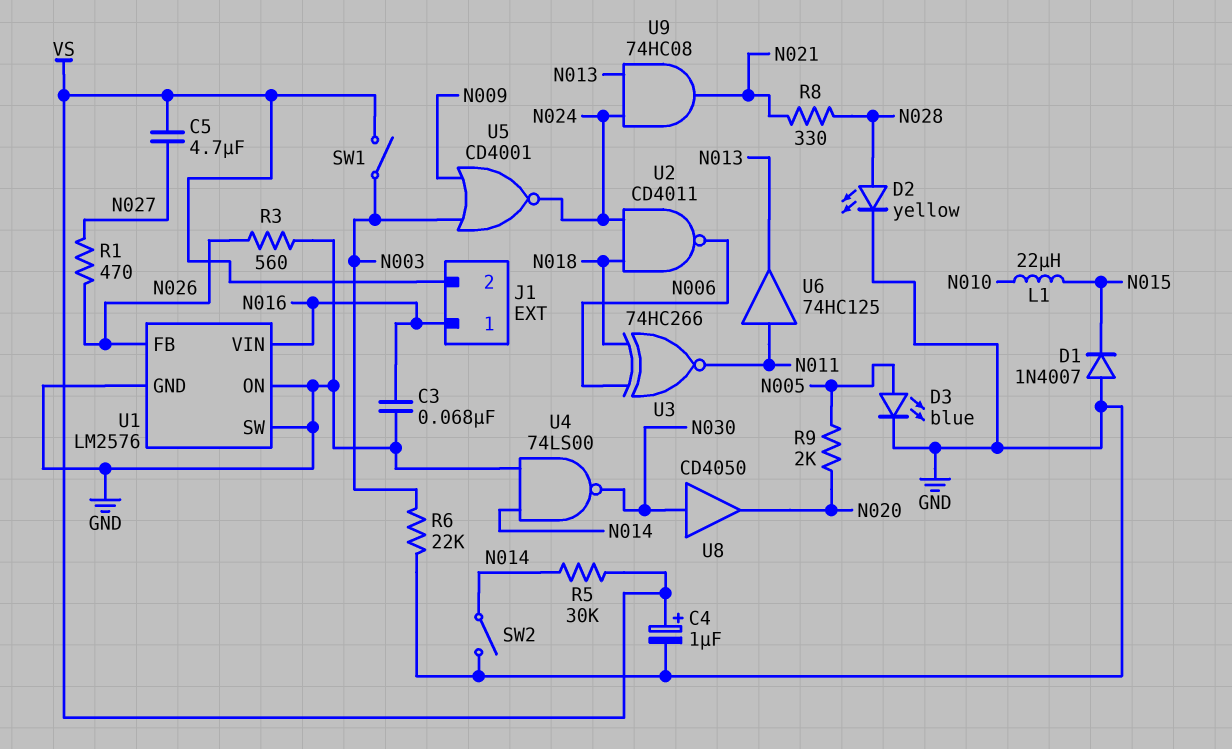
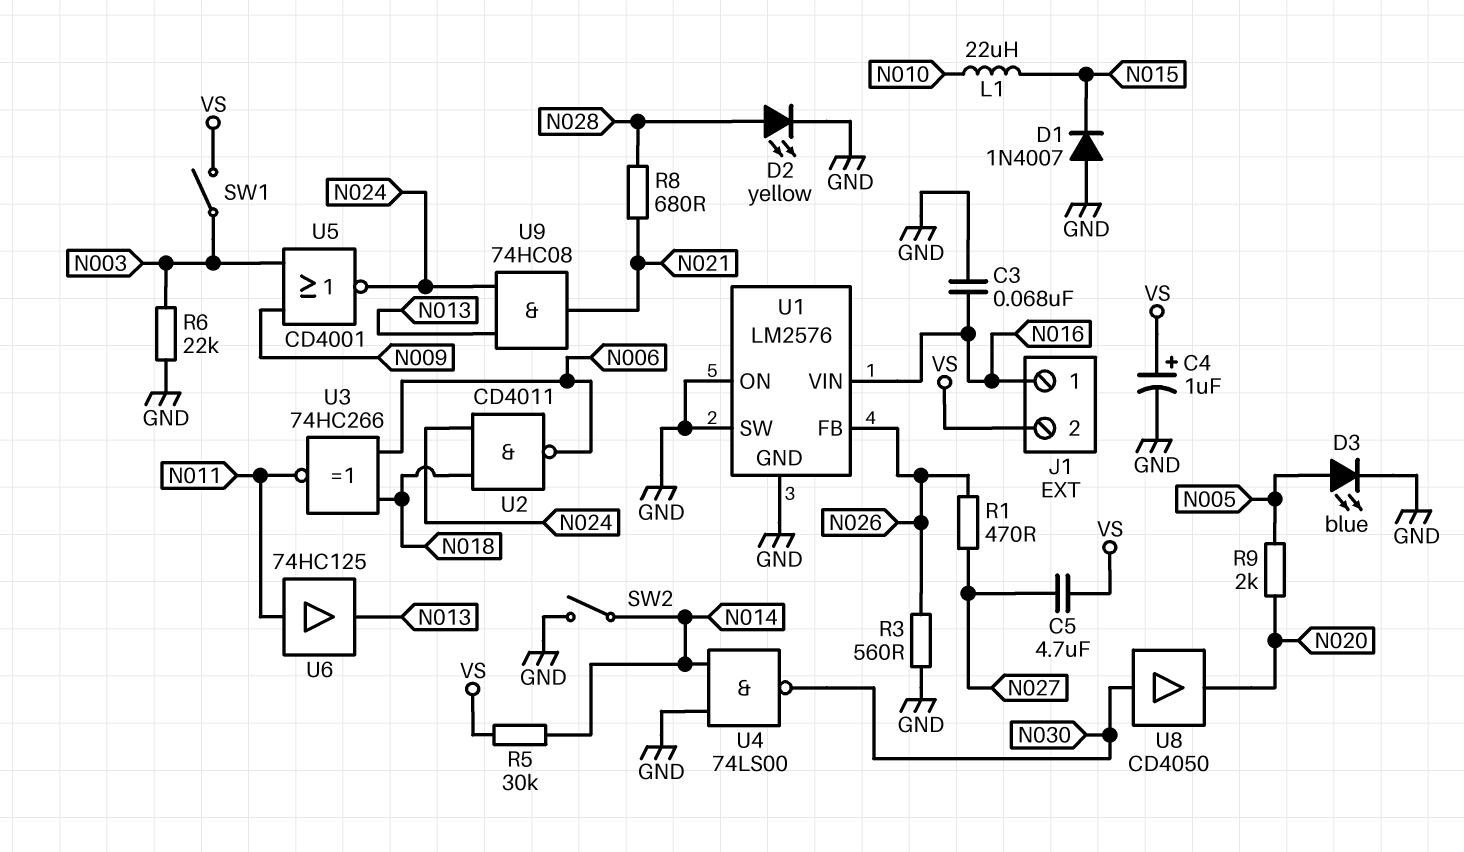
R8: 330 (N021, N028) -> 680 (N021, N028)

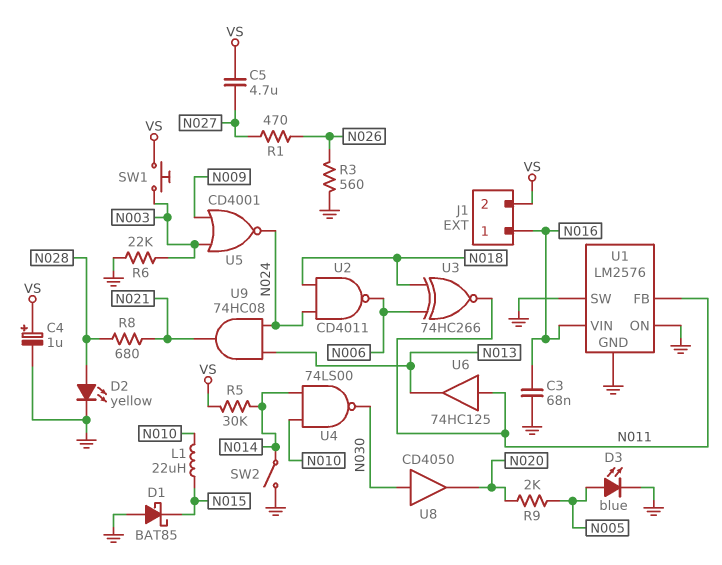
D1: diode 1N4007 (A GND, K N015) -> schottky BAT85 (A GND, K N015)
SW1: switch (N003, VS) -> button (N003, VS)
U1 pin FB: N026 -> N011
U4: NAND 74LS00 (in GND, in N014, out N030) -> NAND 74LS00 (in N010, in N014, out N030)

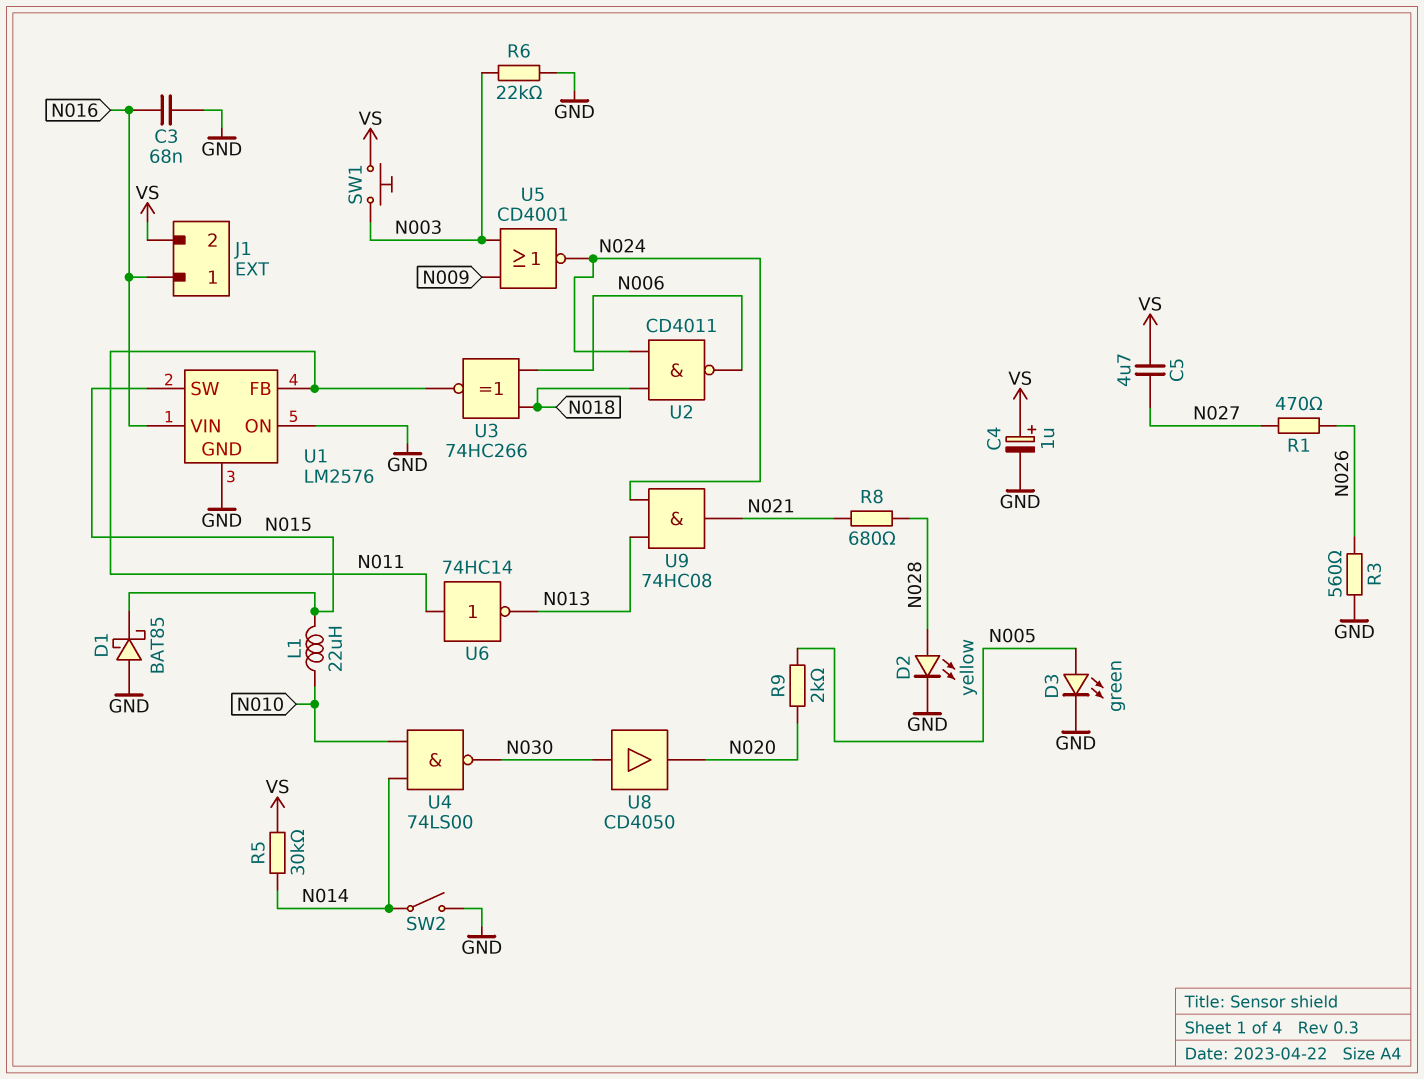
D3: LED blue (A N005, K GND) -> LED green (A N005, K GND)
U1 pin SW: GND -> N015
U6: buffer 74HC125 (in N011, out N013) -> NOT 74HC14 (in N011, out N013)

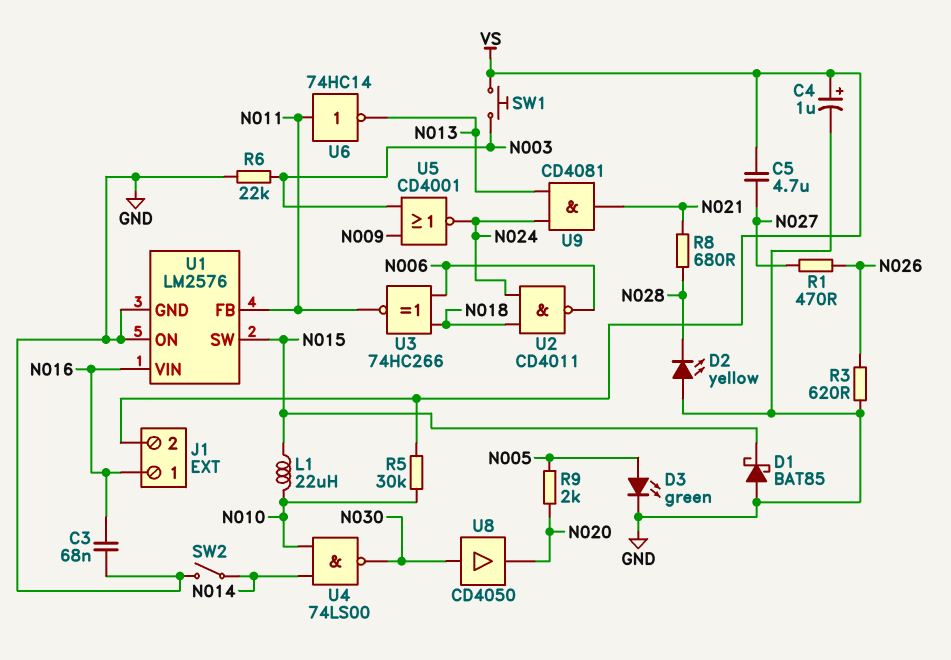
D2: LED yellow (A N028, K GND) -> LED yellow (A GND, K N028)
R3: 560 (GND, N026) -> 620 (GND, N026)
R5: 30k (N014, VS) -> 30k (N010, VS)
U9: AND 74HC08 (in N013, in N024, out N021) -> AND CD4081 (in N013, in N024, out N021)

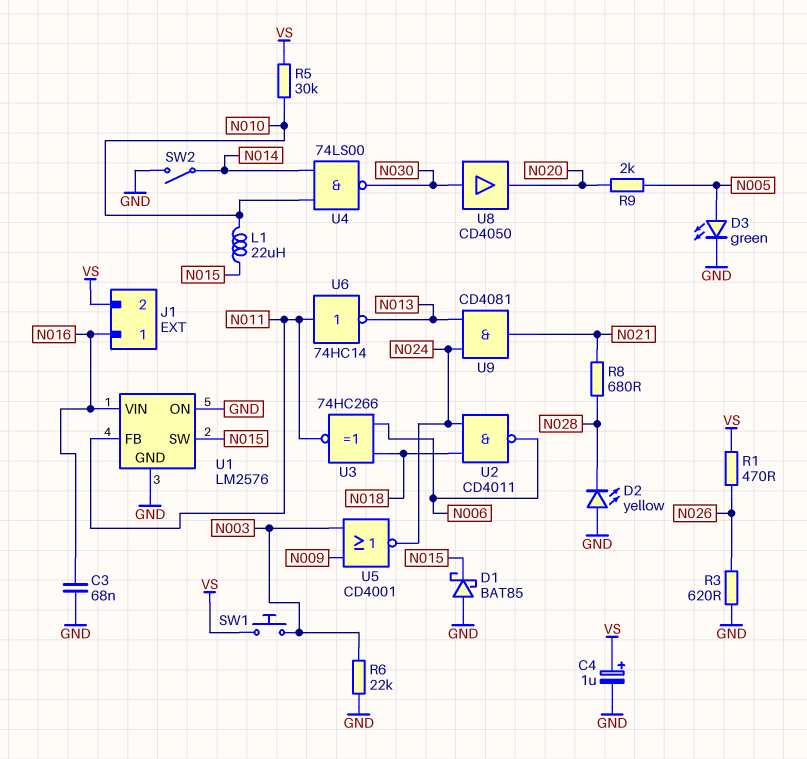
C5: 4.7uF (N027, VS) -> none
R1: 470 (N026, N027) -> 470 (N026, VS)

